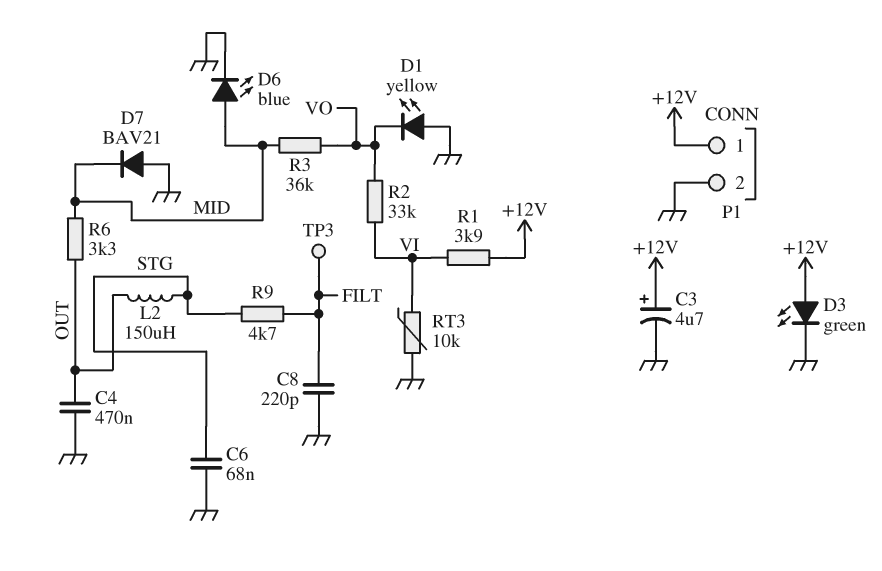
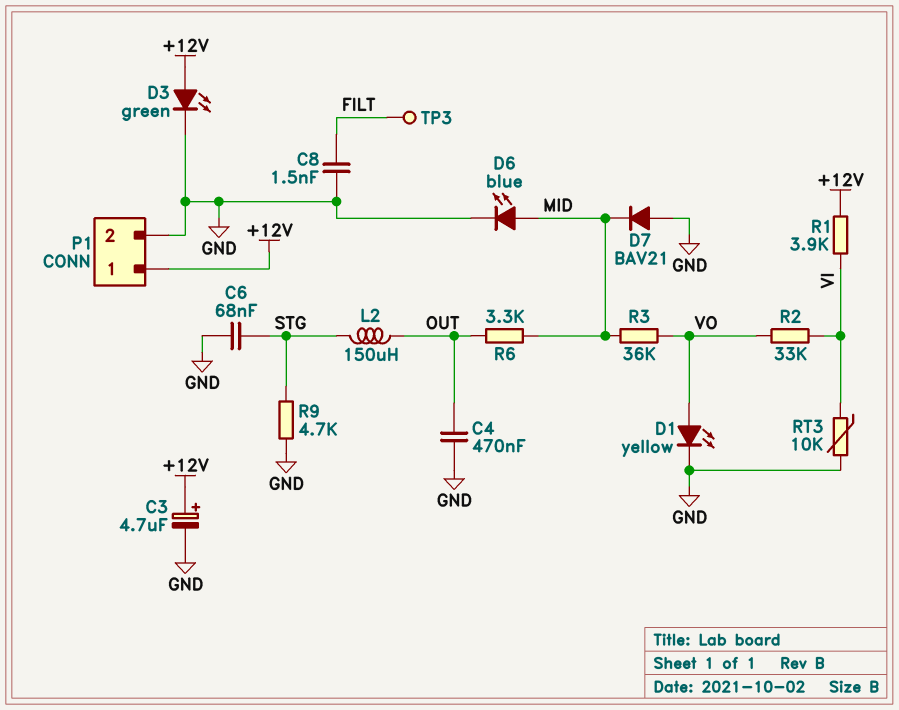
C8: 220pF (FILT, GND) -> 1.5nF (FILT, GND)
D1: LED yellow (A GND, K VO) -> LED yellow (A VO, K GND)
R9: 4.7k (FILT, STG) -> 4.7k (GND, STG)

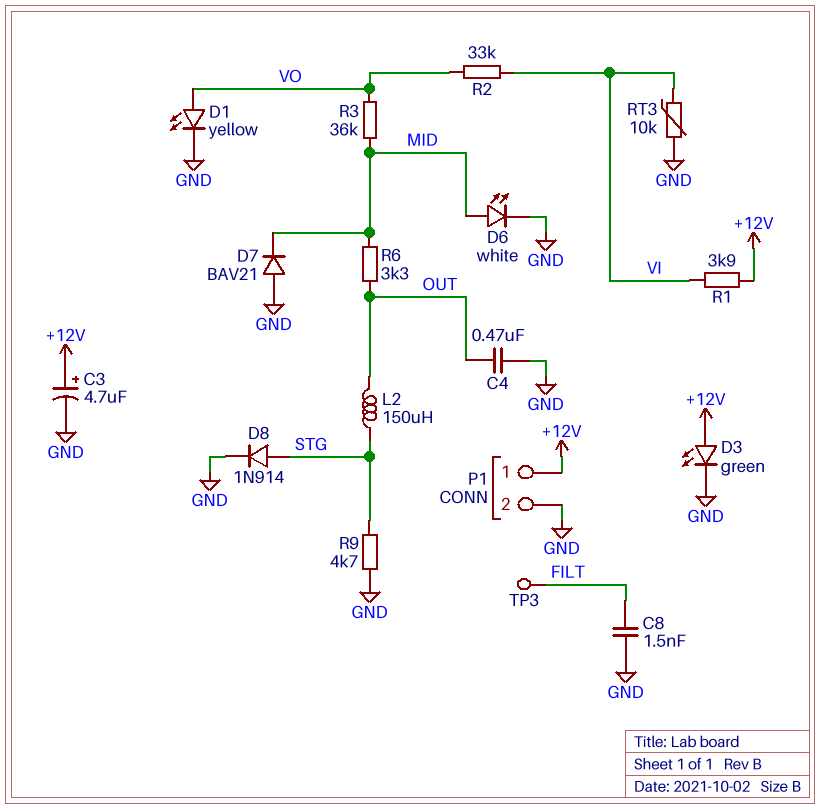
C6: 68nF (GND, STG) -> none
D6: LED blue (A MID, K GND) -> LED white (A MID, K GND)
D8: none -> diode 1N914 (A STG, K GND)

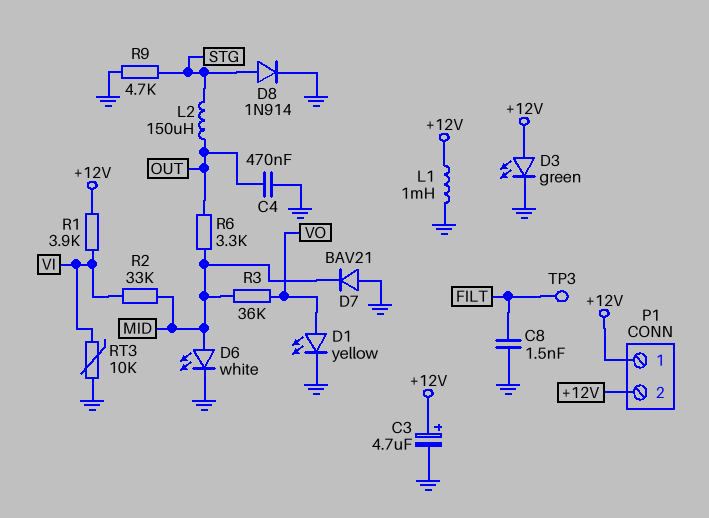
L1: none -> 1mH (+12V, GND)
P1 pin 2: GND -> +12V
R2: 33k (VI, VO) -> 33k (MID, VI)

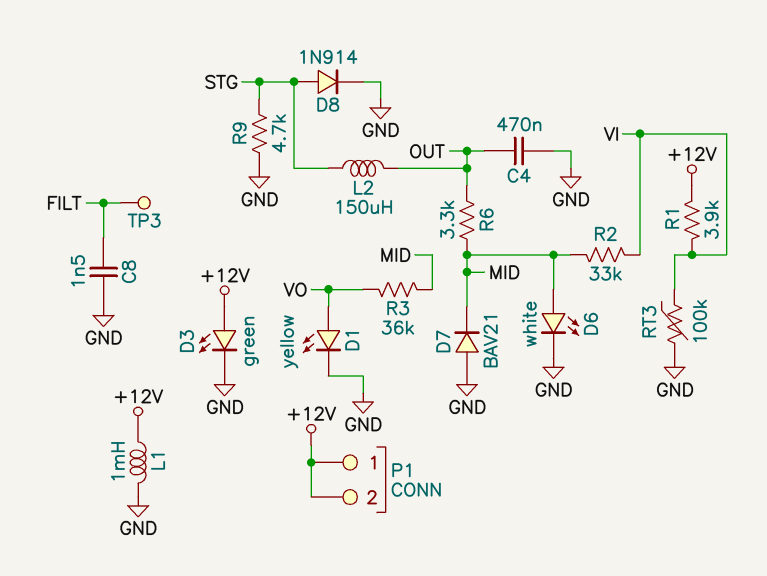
C3: 4.7uF (plus +12V, minus GND) -> none
RT3: 10k (GND, VI) -> 100k (GND, VI)

